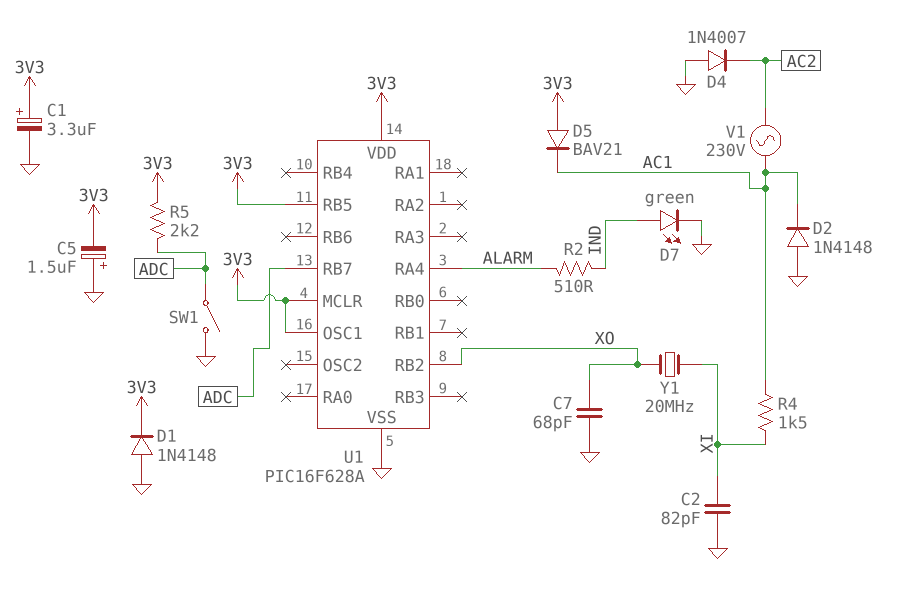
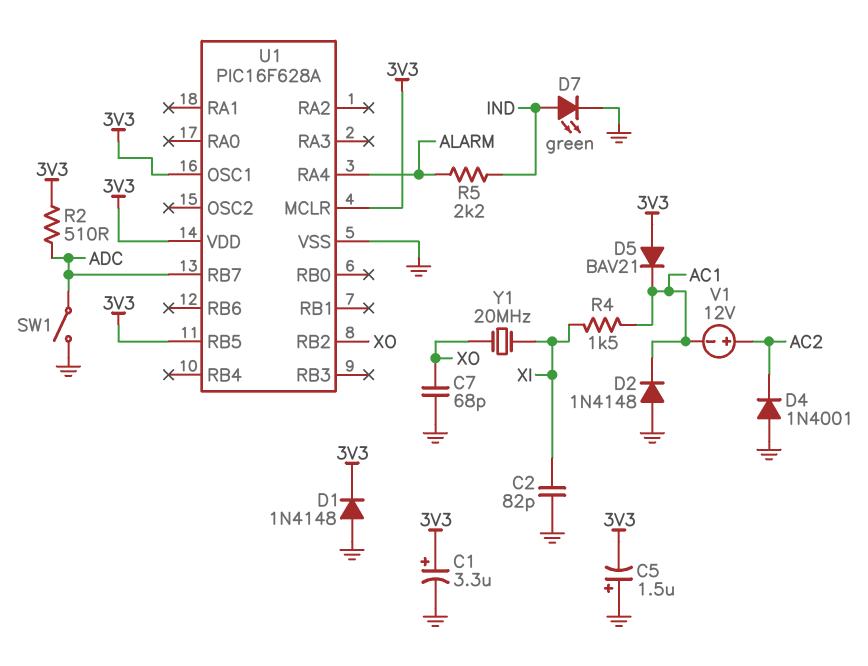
D4: diode 1N4007 (A GND, K AC2) -> diode 1N4001 (A GND, K AC2)
R2: 510 (ALARM, IND) -> 510 (3V3, ADC)
R5: 2.2k (3V3, ADC) -> 2.2k (ALARM, IND)
V1: AC 230V (AC1, AC2) -> 12V (plus AC2, minus AC1)

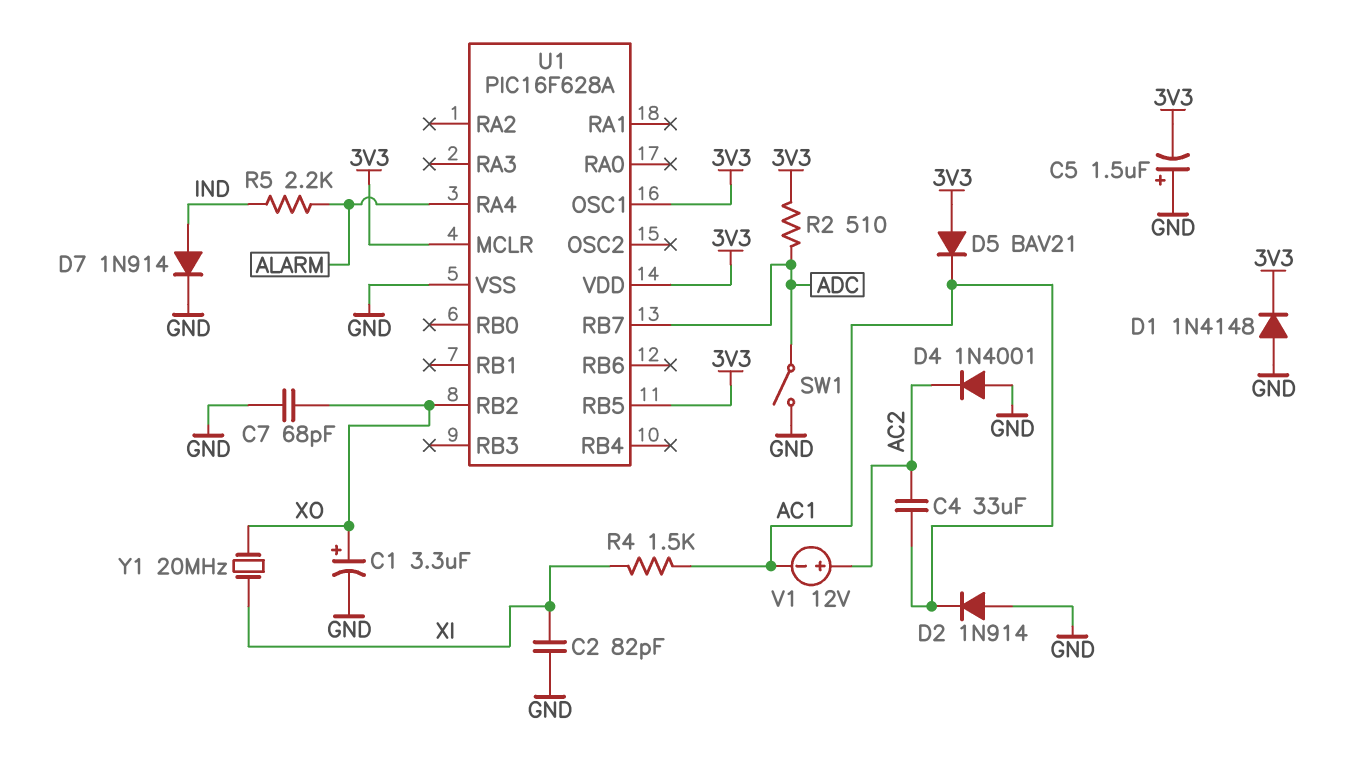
C1: 3.3uF (plus 3V3, minus GND) -> 3.3uF (plus XO, minus GND)
C4: none -> 33uF (AC1, AC2)
D2: diode 1N4148 (A GND, K AC1) -> diode 1N914 (A GND, K AC1)
D7: LED green (A IND, K GND) -> diode 1N914 (A IND, K GND)

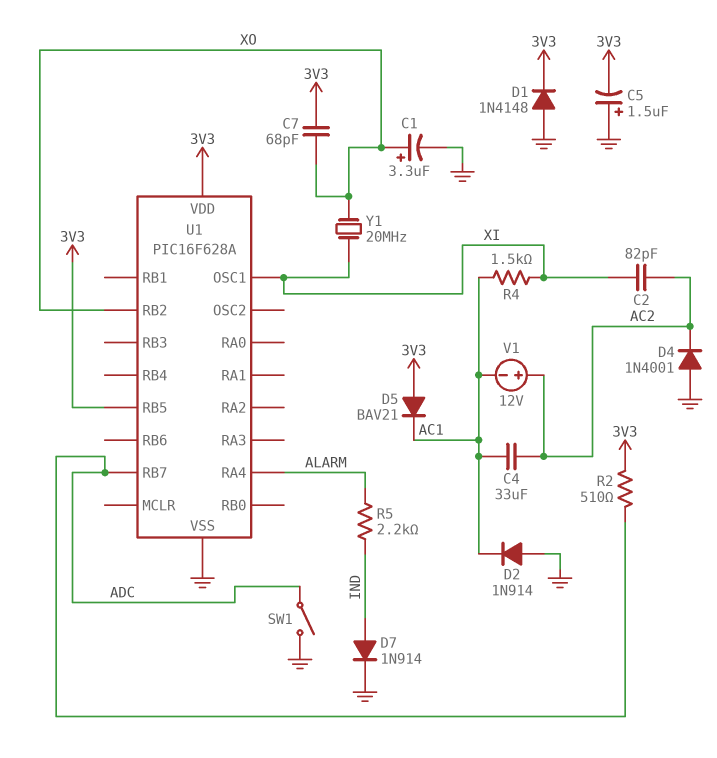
C2: 82pF (GND, XI) -> 82pF (AC2, XI)
C7: 68pF (GND, XO) -> 68pF (3V3, XO)
U1 pin MCLR: 3V3 -> none
U1 pin OSC1: 3V3 -> XI

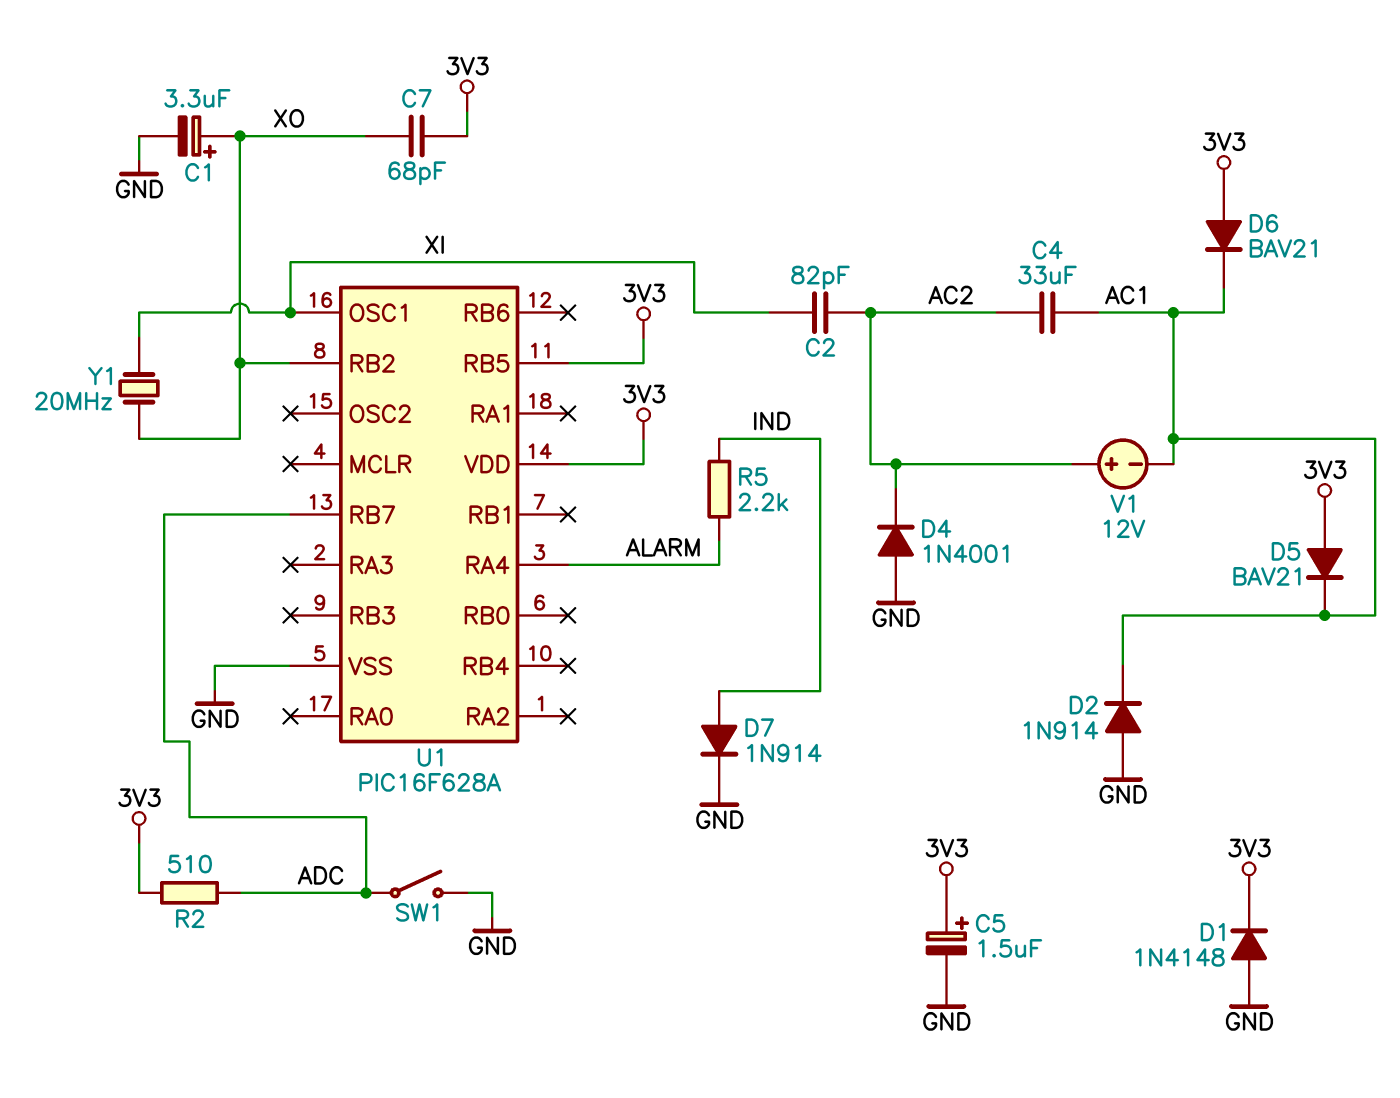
C5: 1.5uF (plus GND, minus 3V3) -> 1.5uF (plus 3V3, minus GND)
D6: none -> diode BAV21 (A 3V3, K AC1)
R4: 1.5k (AC1, XI) -> none

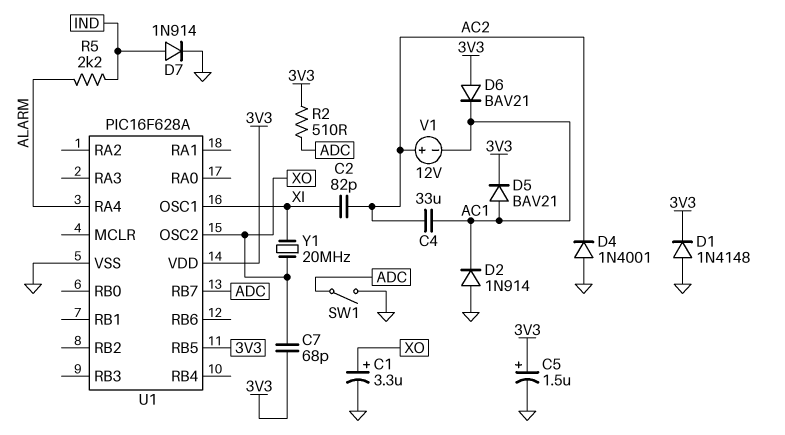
D5: diode BAV21 (A 3V3, K AC1) -> diode BAV21 (A AC1, K 3V3)
U1 pin OSC2: none -> XO
U1 pin RB2: XO -> none

